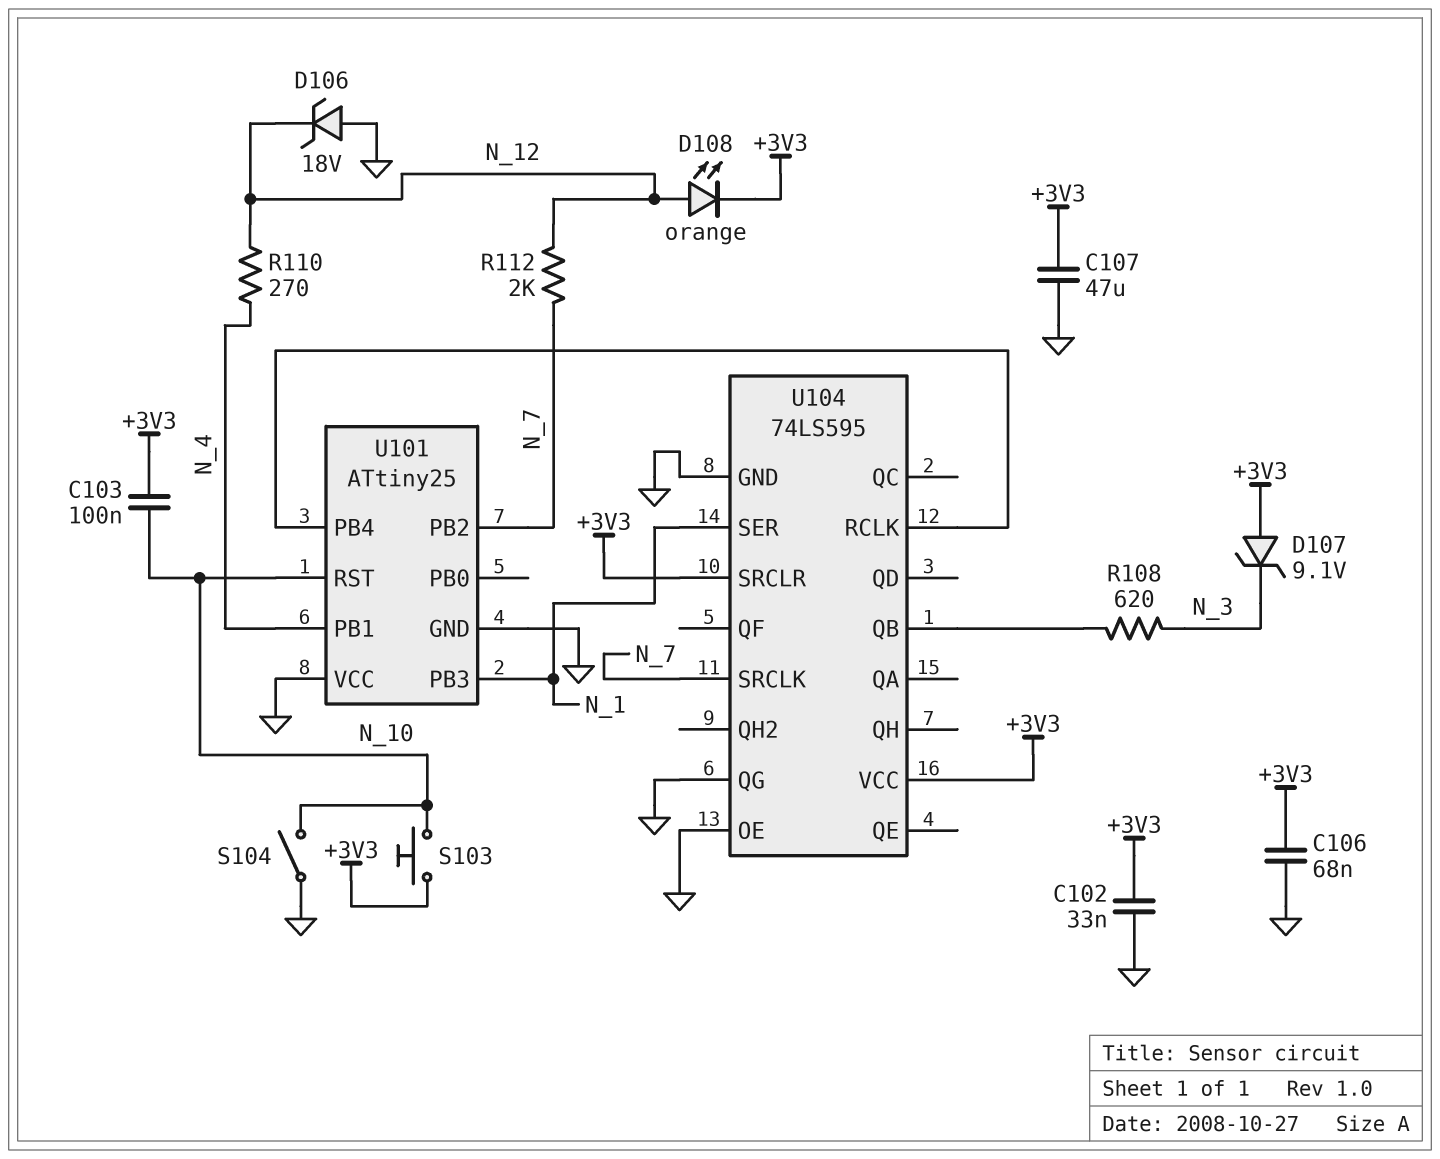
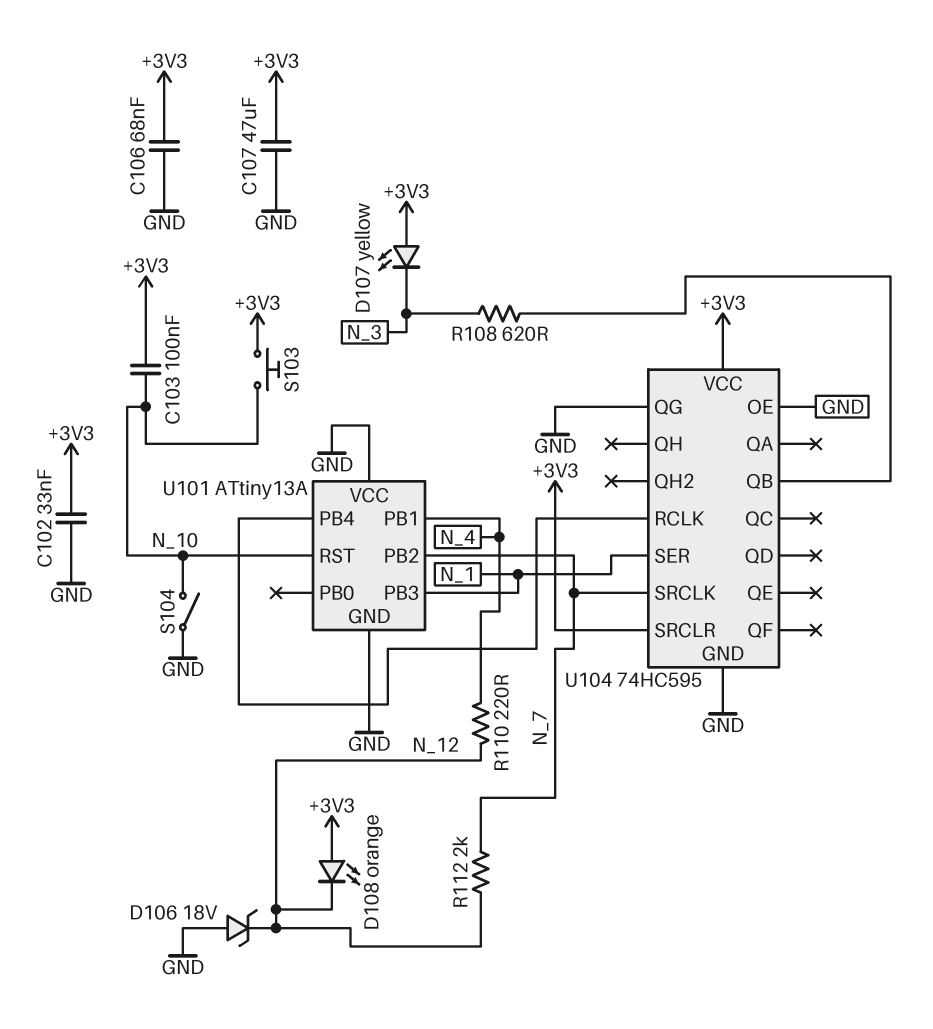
D107: zener 9.1V (A +3V3, K N_3) -> LED yellow (A +3V3, K N_3)
D108: LED orange (A N_12, K +3V3) -> LED orange (A +3V3, K N_12)
R110: 270 (N_4, N_12) -> 220 (N_4, N_12)
U101: ATtiny25 -> ATtiny13A
U104: 74LS595 -> 74HC595

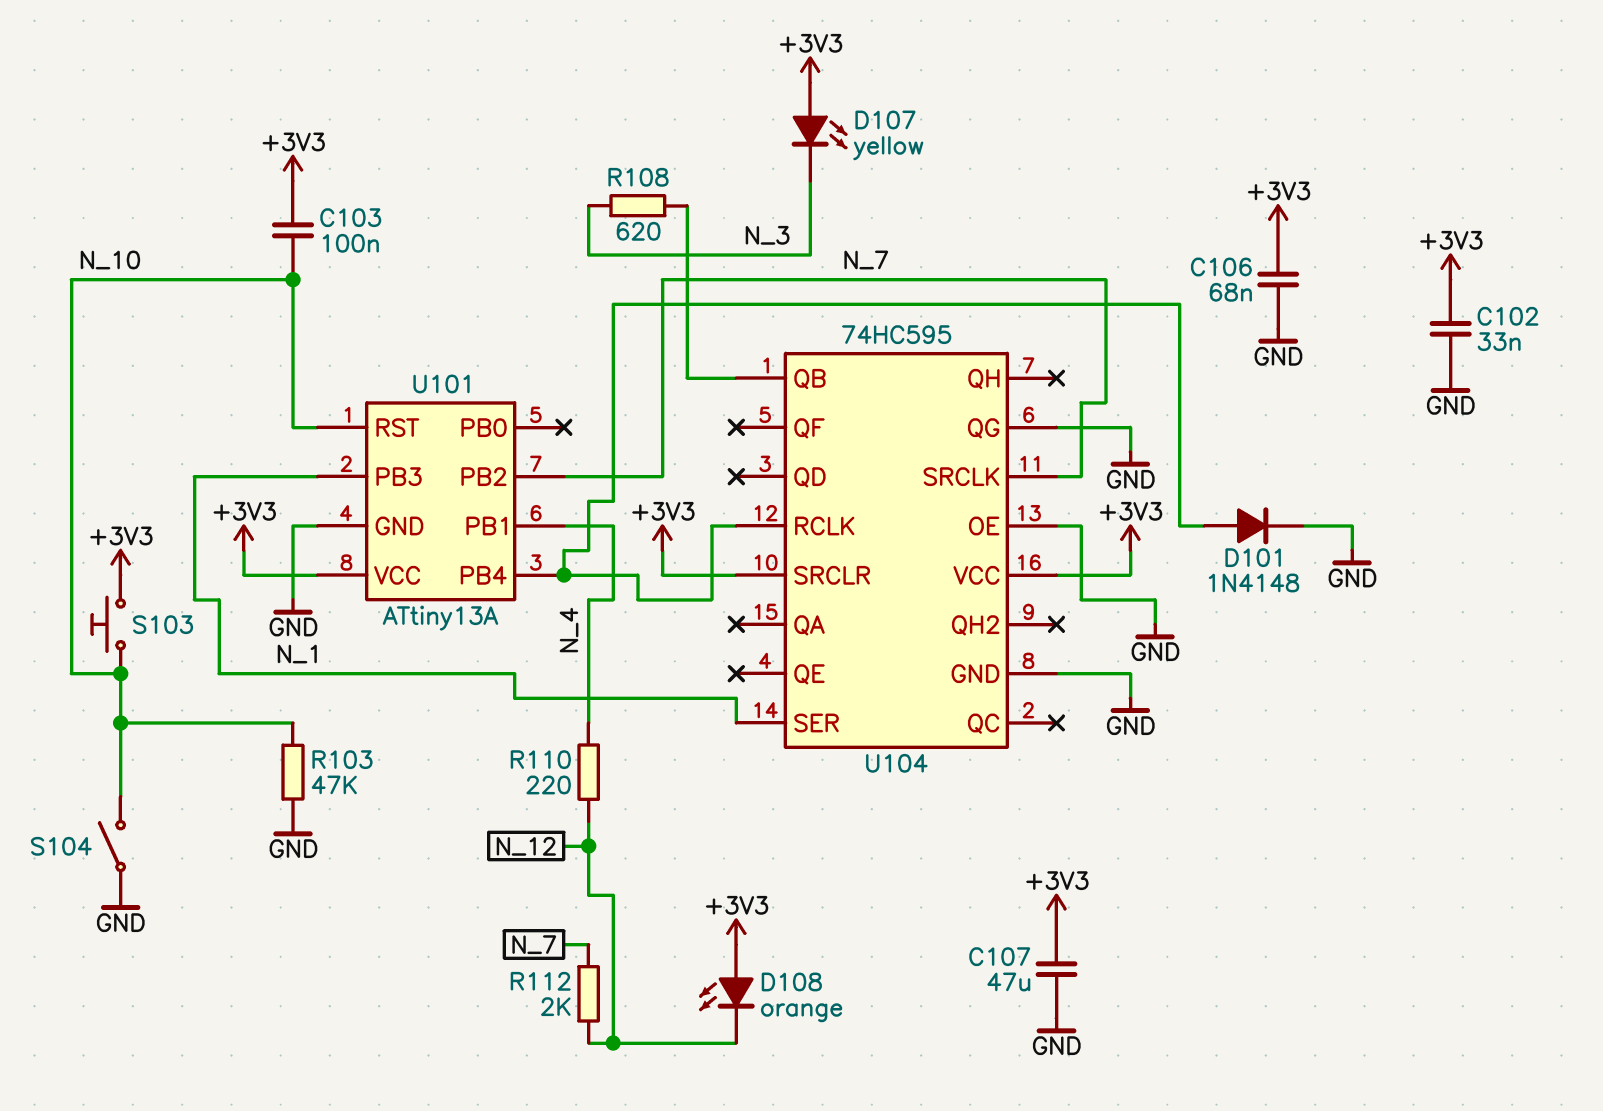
D101: none -> diode 1N4148 (A U101/PB4, K GND)
D106: zener 18V (A GND, K N_12) -> none
R103: none -> 47k (GND, N_10)
U101 pin VCC: GND -> +3V3

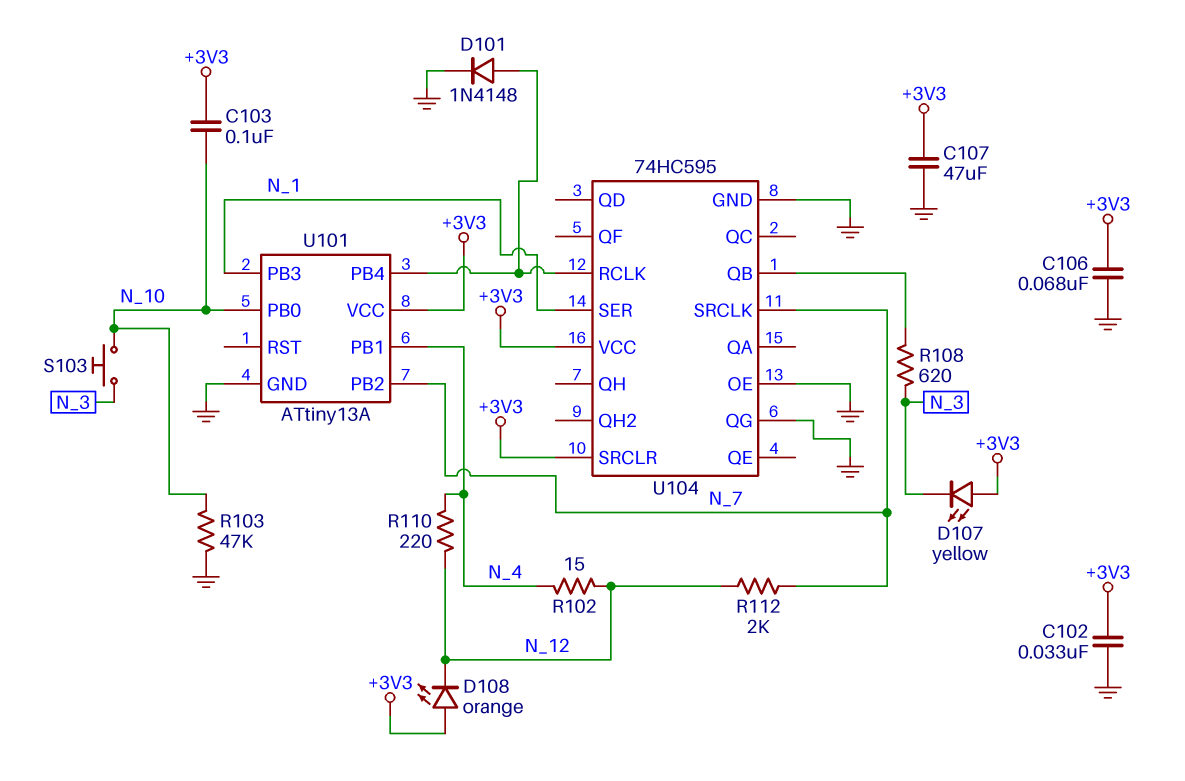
R102: none -> 15 (N_4, N_12)
S103: button (+3V3, N_10) -> button (N_3, N_10)
S104: switch (GND, N_10) -> none
U101 pin PB0: none -> N_10
U101 pin RST: N_10 -> none

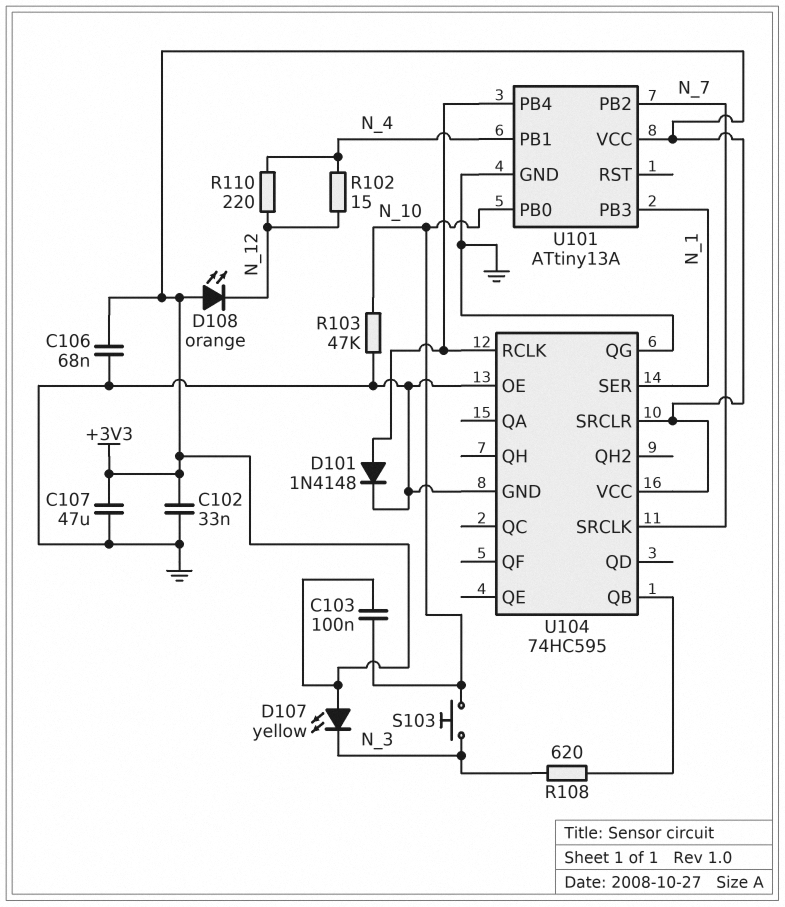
R112: 2k (N_7, N_12) -> none

